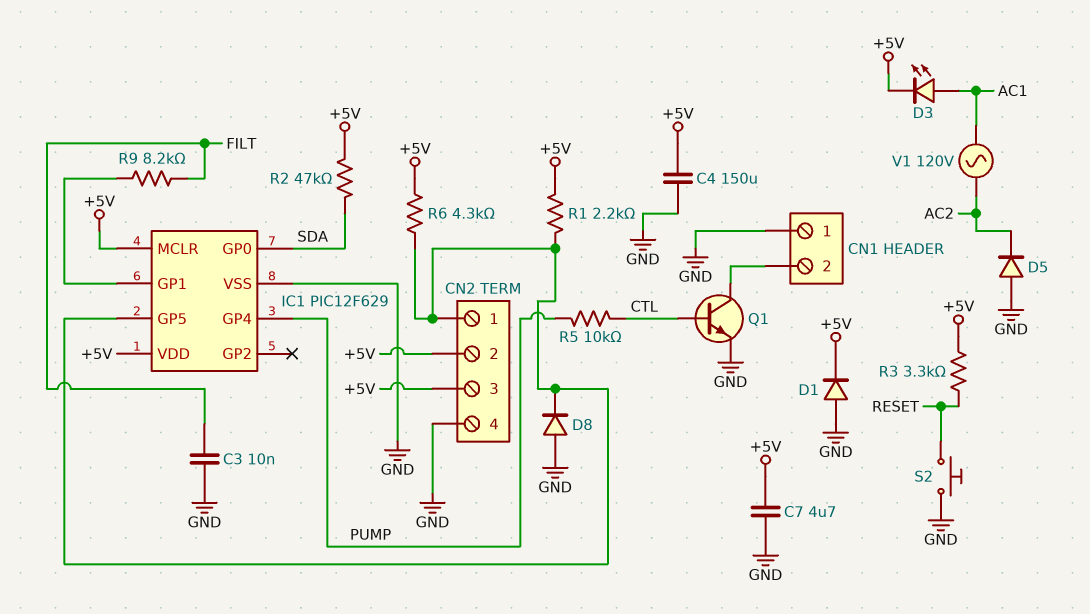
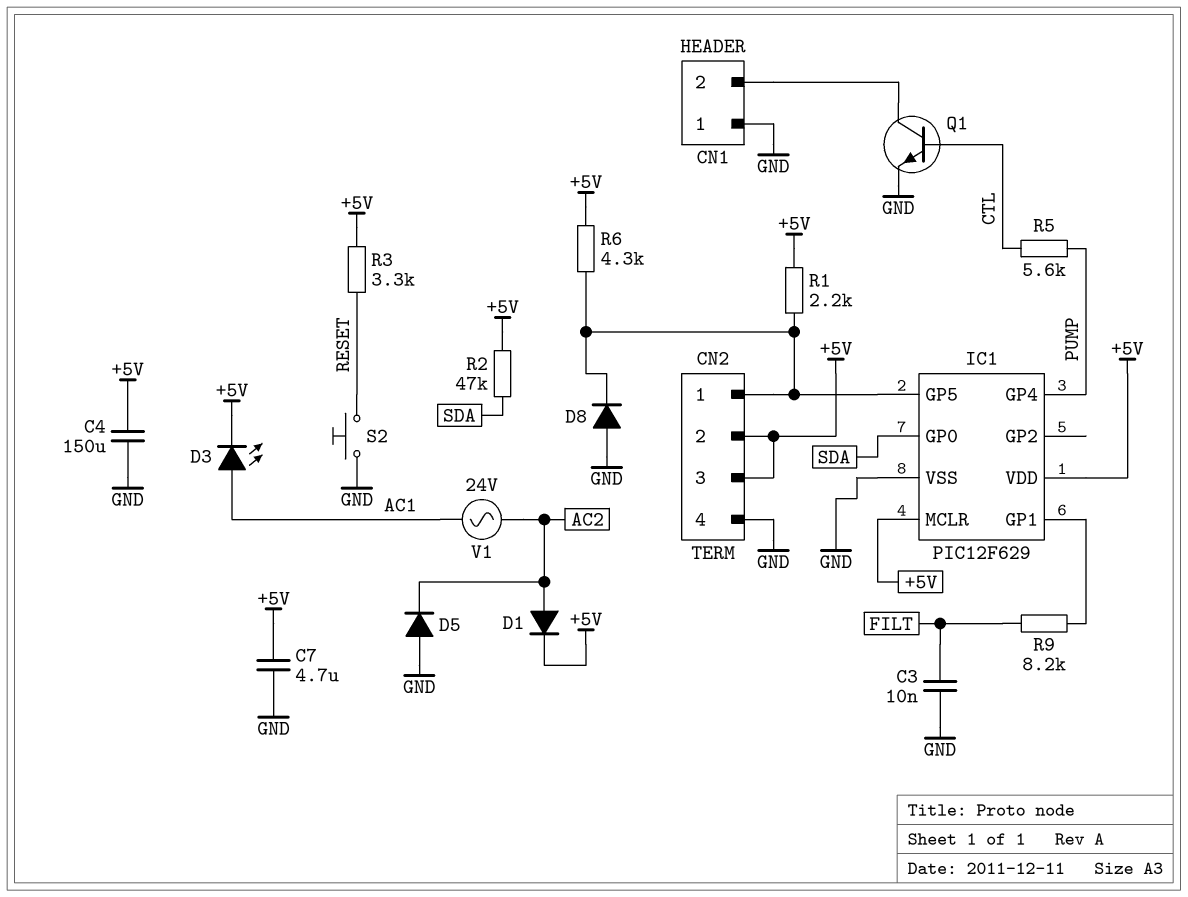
D1: diode (A GND, K +5V) -> diode (A AC2, K +5V)
R5: 10k (CTL, PUMP) -> 5.6k (CTL, PUMP)
V1: AC 120V (AC1, AC2) -> AC 24V (AC1, AC2)

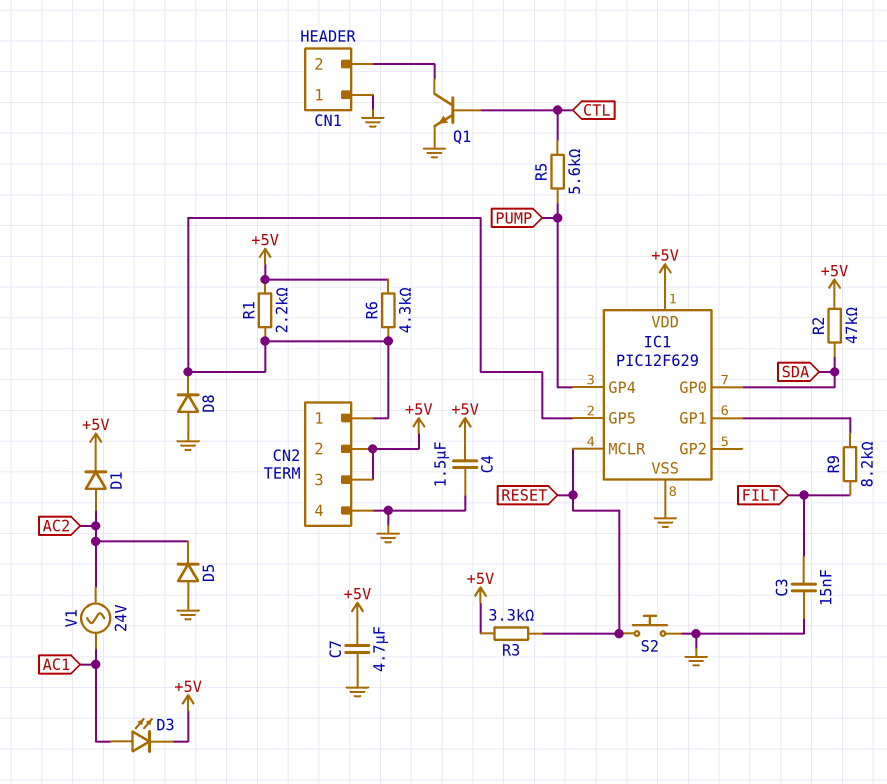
C3: 10nF (FILT, GND) -> 15nF (FILT, GND)
C4: 150uF (+5V, GND) -> 1.5uF (+5V, GND)
IC1 pin MCLR: +5V -> RESET

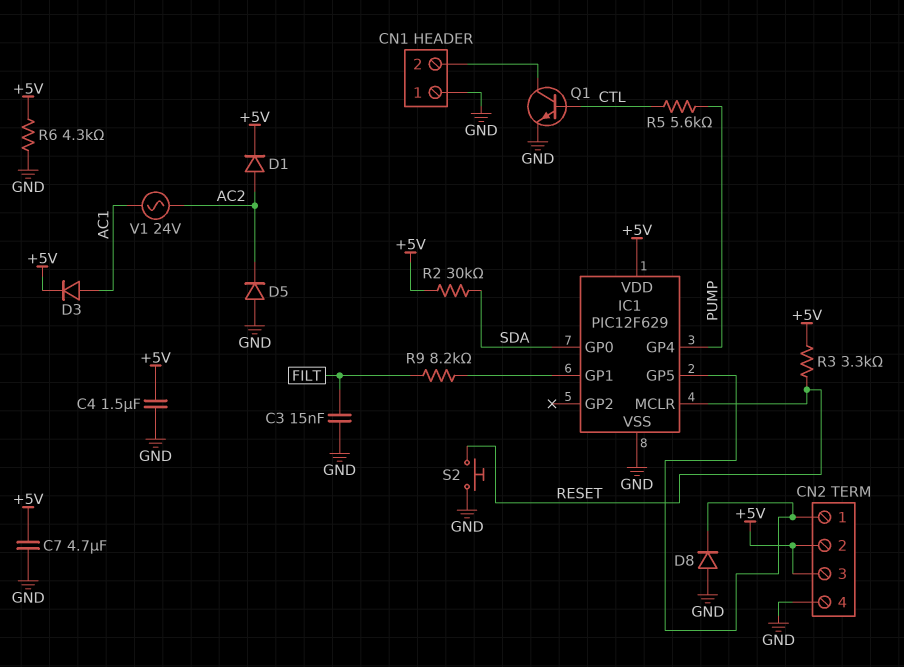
D3: LED (A AC1, K +5V) -> diode (A AC1, K +5V)
R1: 2.2k (+5V, CN2/1) -> none
R2: 47k (+5V, SDA) -> 30k (+5V, SDA)
R6: 4.3k (+5V, CN2/1) -> 4.3k (+5V, GND)

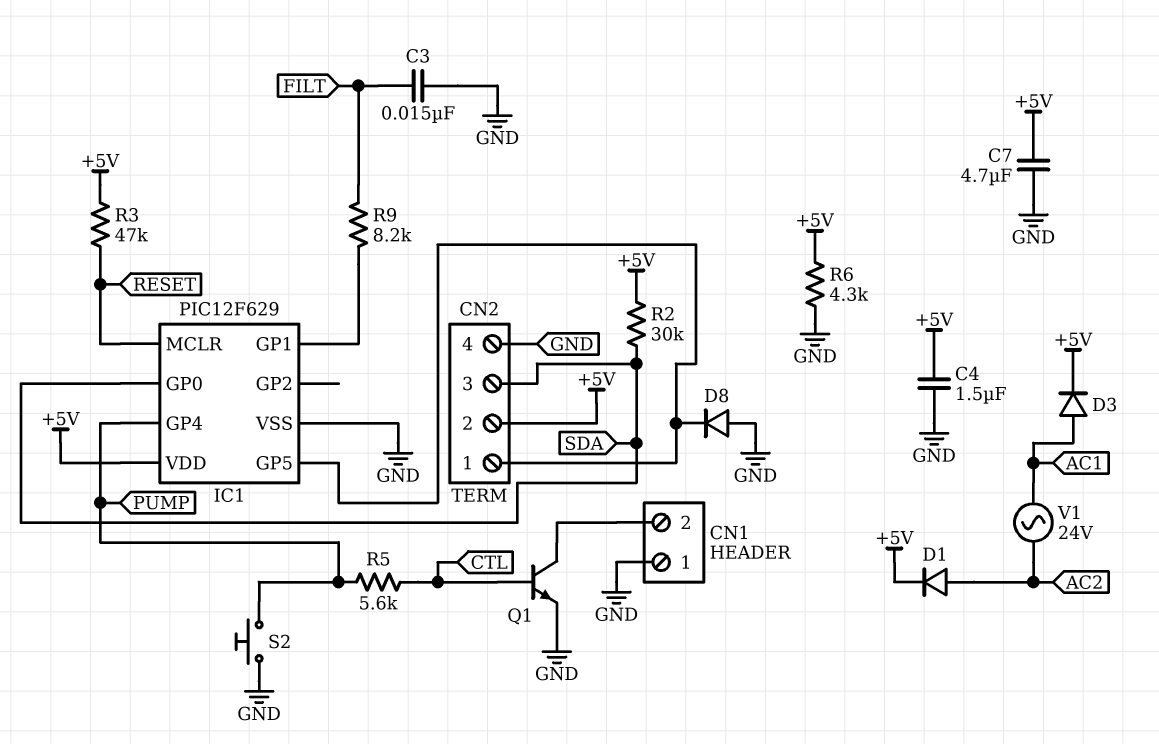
CN2 pin 3: +5V -> SDA
D5: diode (A GND, K AC2) -> none
R3: 3.3k (+5V, RESET) -> 47k (+5V, RESET)
S2: button (GND, RESET) -> button (GND, PUMP)

